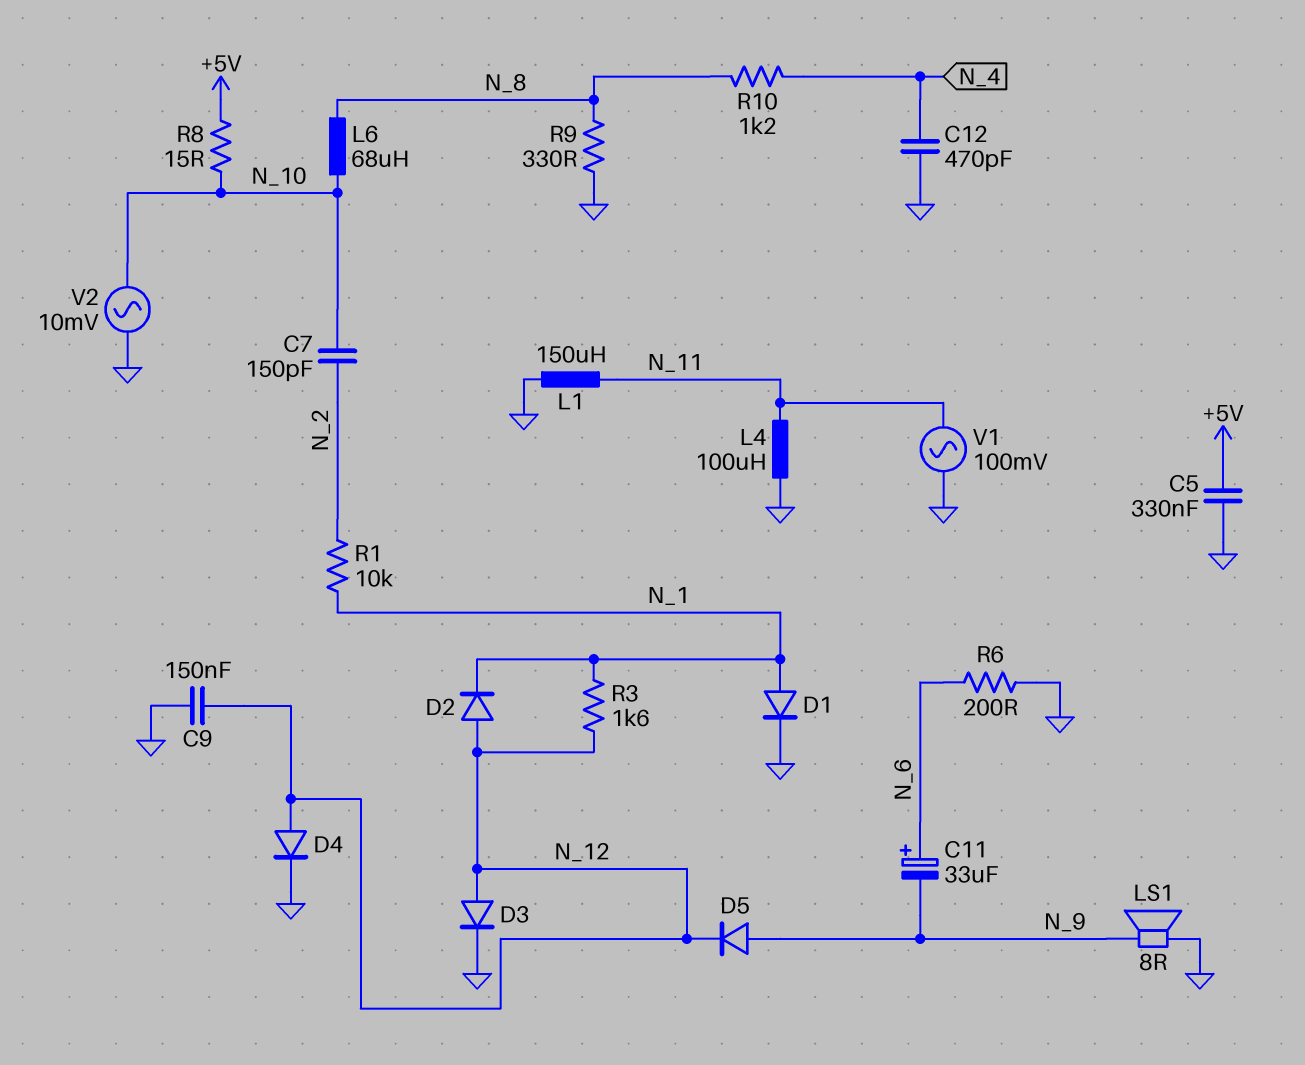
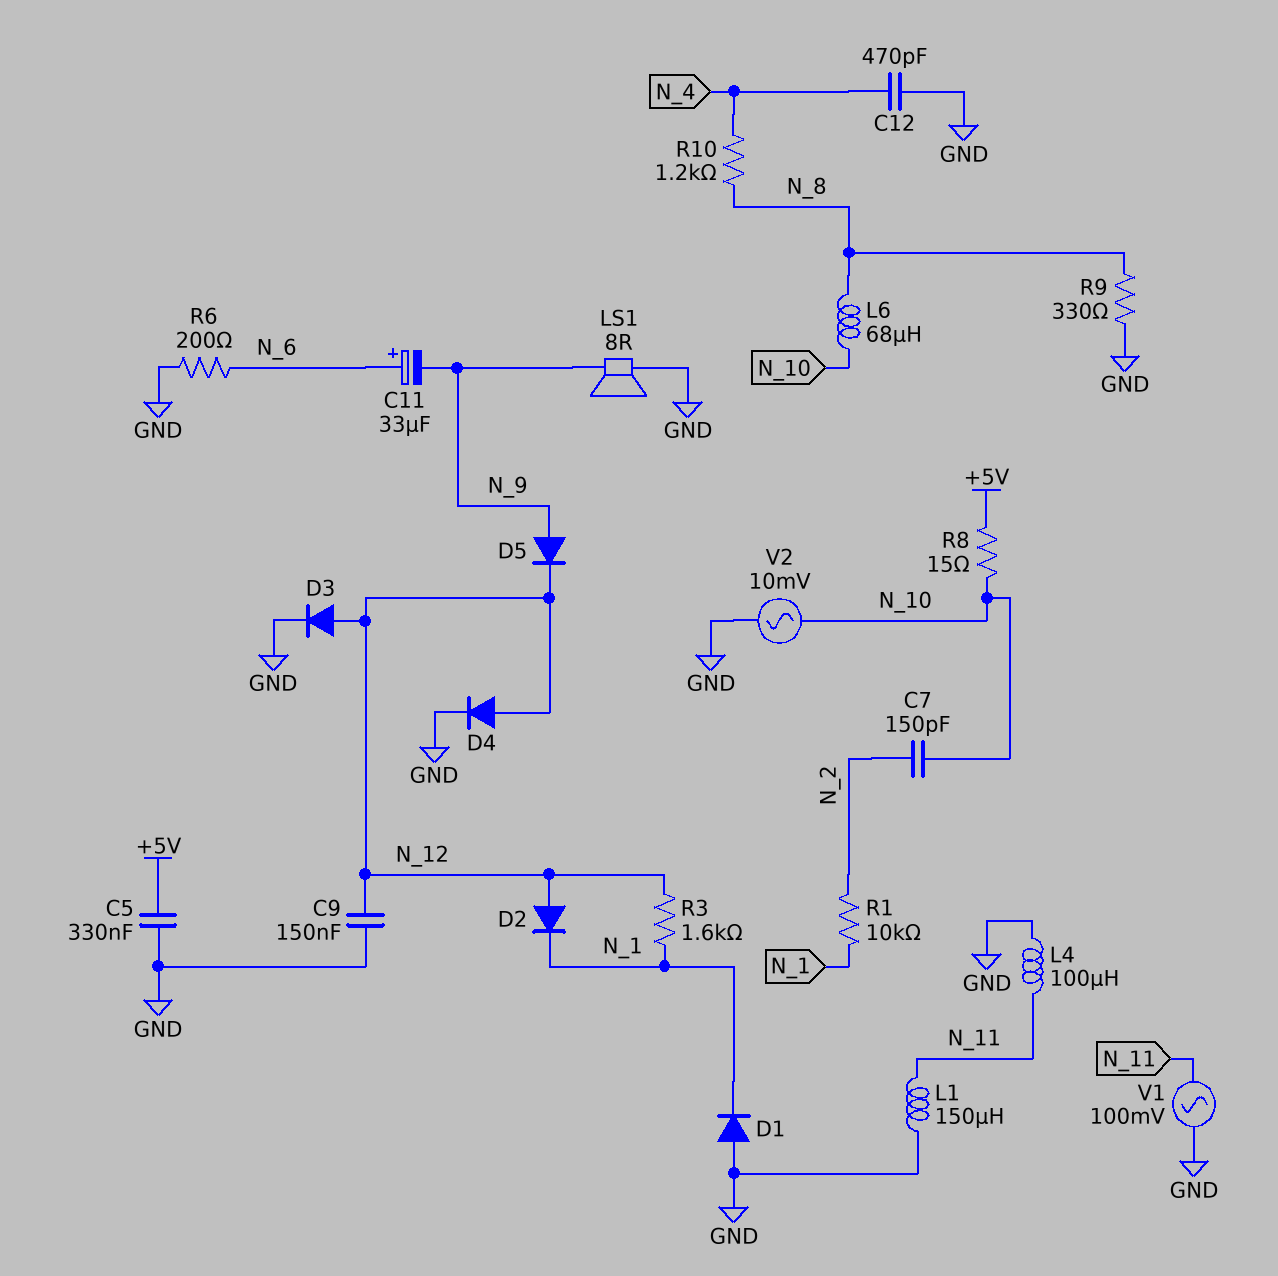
D1: diode (A N_1, K GND) -> diode (A GND, K N_1)

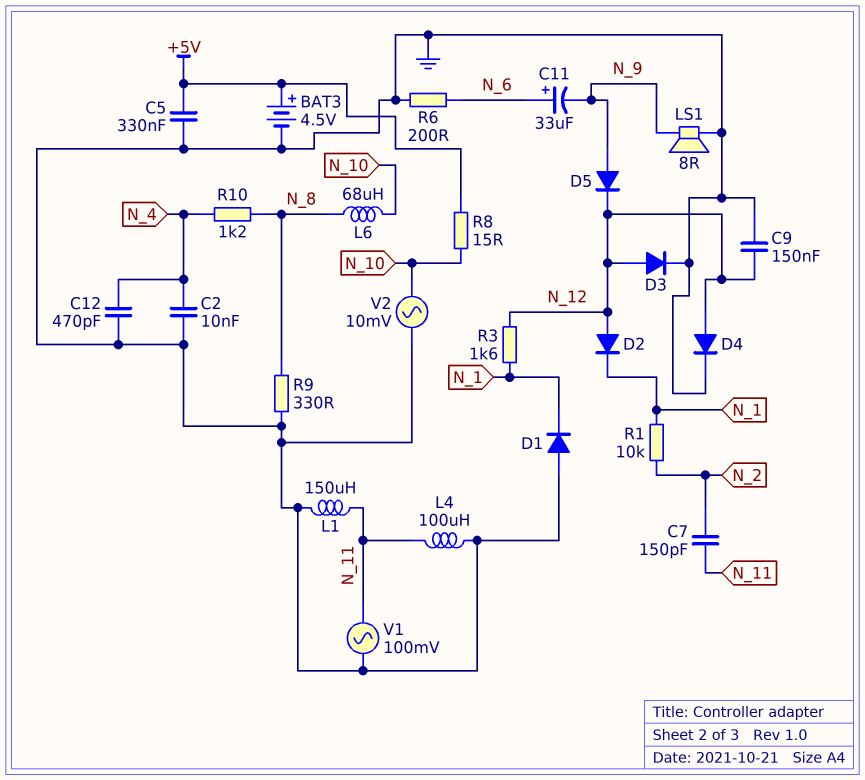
BAT3: none -> 4.5V (plus +5V, minus GND)
C2: none -> 10nF (GND, N_4)
C7: 150pF (N_2, N_10) -> 150pF (N_2, N_11)

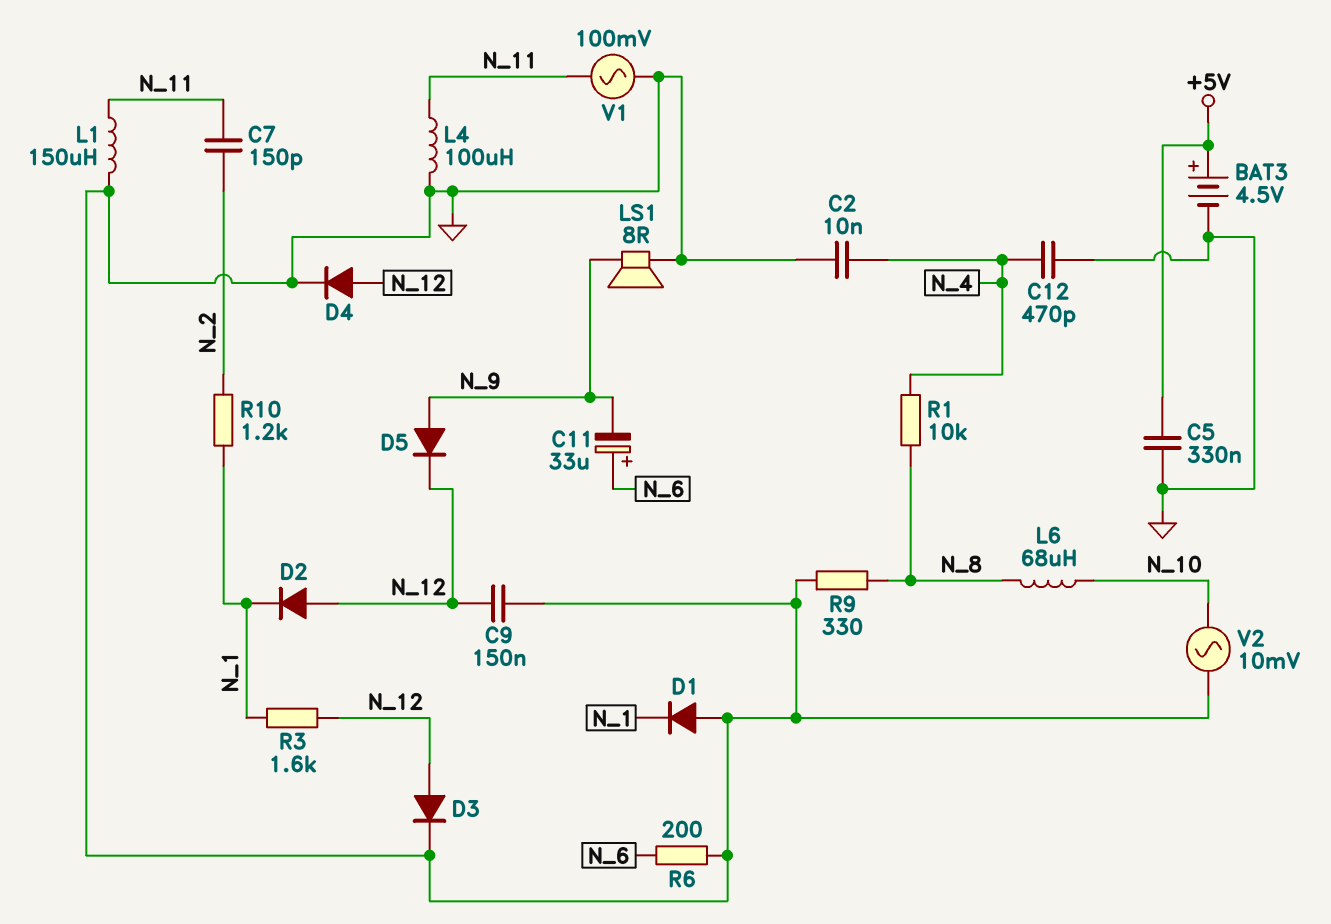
R1: 10k (N_1, N_2) -> 10k (N_4, N_8)
R8: 15 (+5V, N_10) -> none
R10: 1.2k (N_4, N_8) -> 1.2k (N_1, N_2)

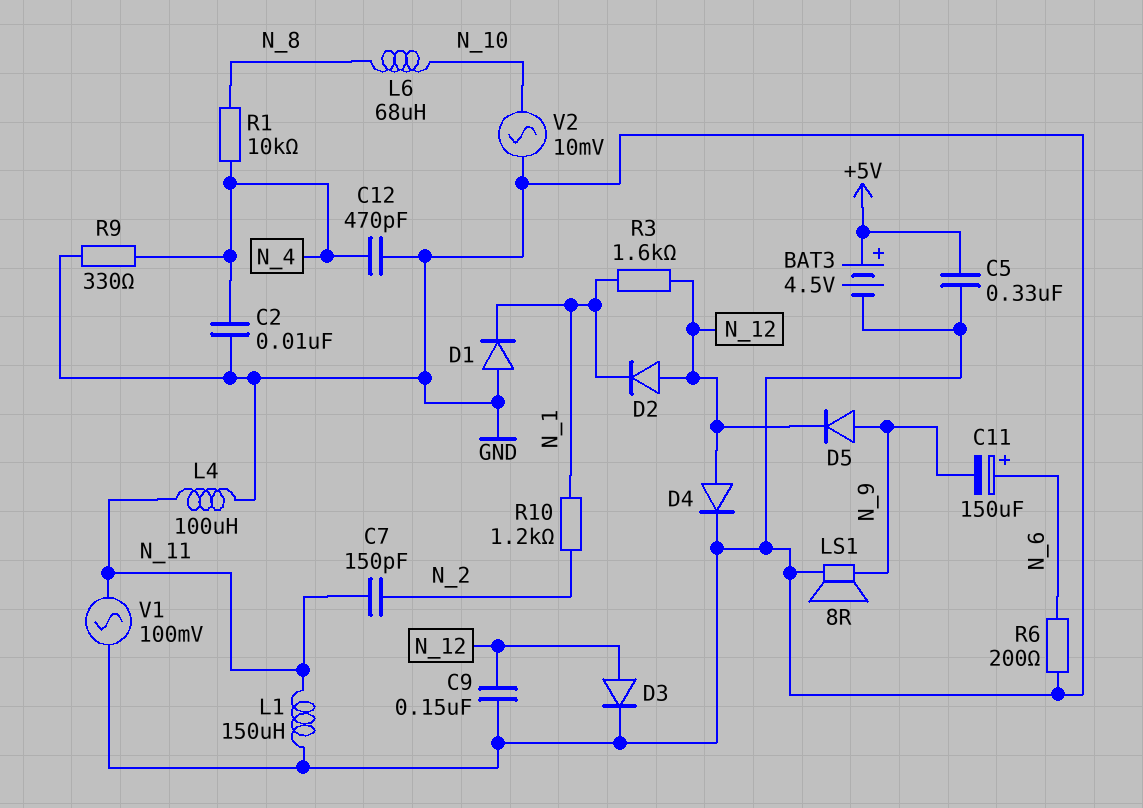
C11: 33uF (plus N_6, minus N_9) -> 150uF (plus N_6, minus N_9)
R9: 330 (GND, N_8) -> 330 (GND, N_4)

